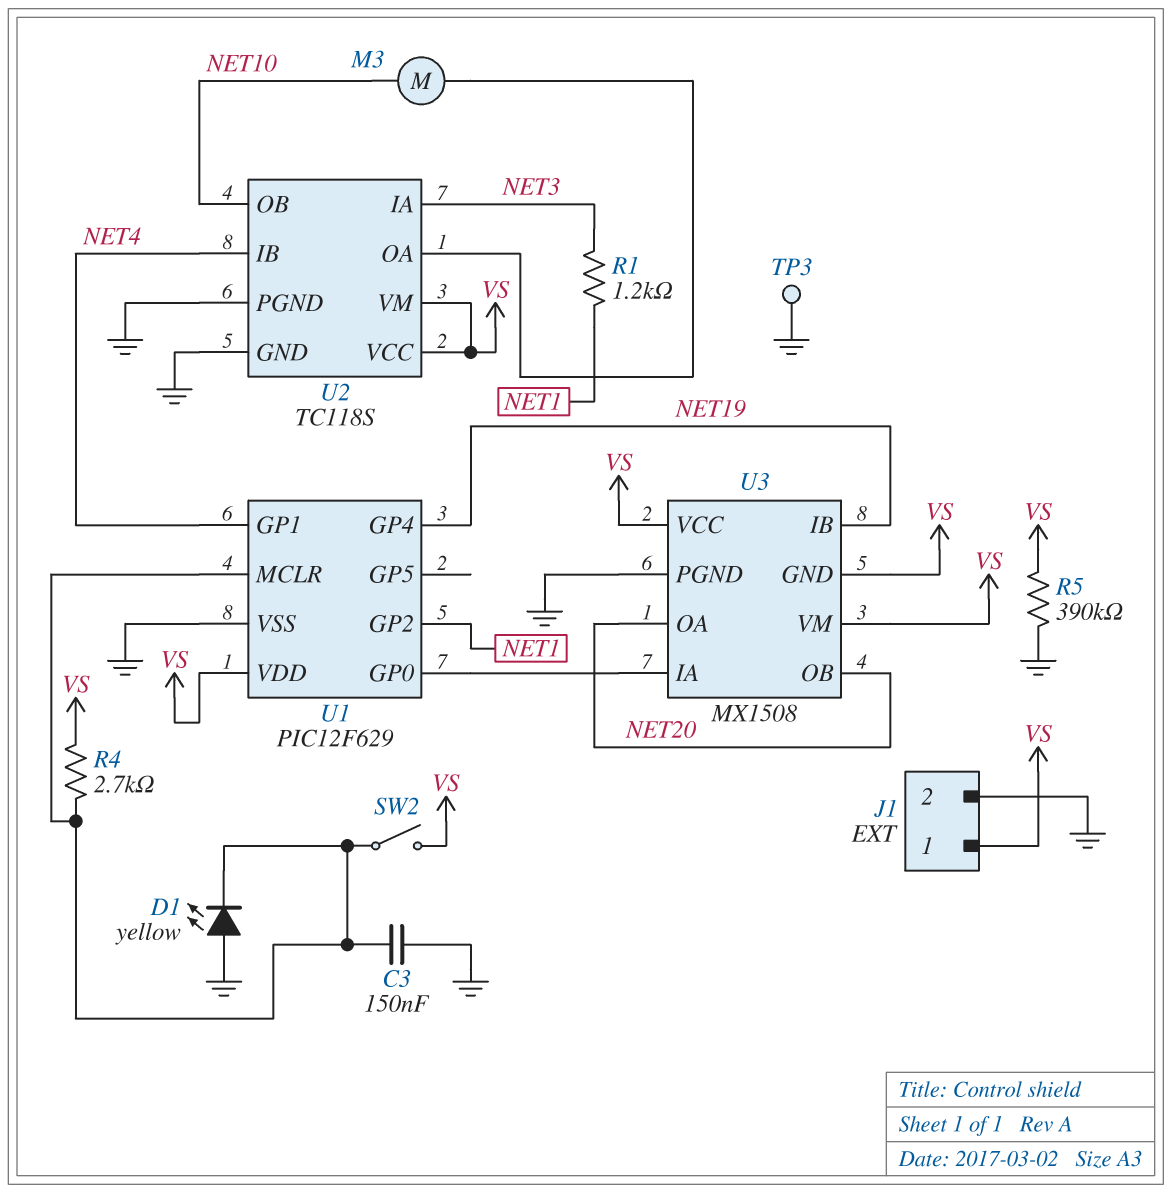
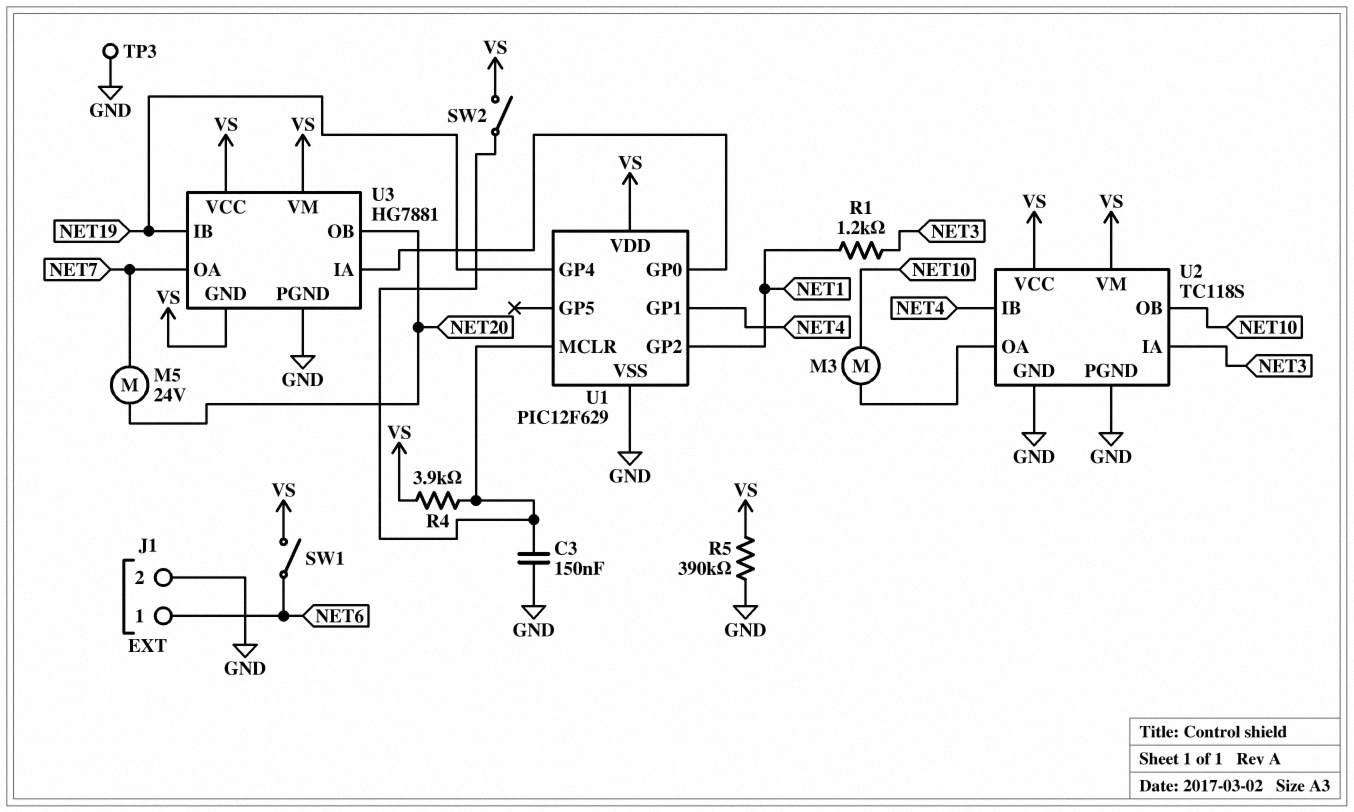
D1: LED yellow (A GND, K U1/MCLR) -> none
J1 pin 1: VS -> NET6
M5: none -> motor 24V (NET7, NET20)
R4: 2.7k (U1/MCLR, VS) -> 3.9k (U1/MCLR, VS)
SW1: none -> switch (NET6, VS)
U3: MX1508 -> HG7881
U3 pin OA: NET20 -> NET7

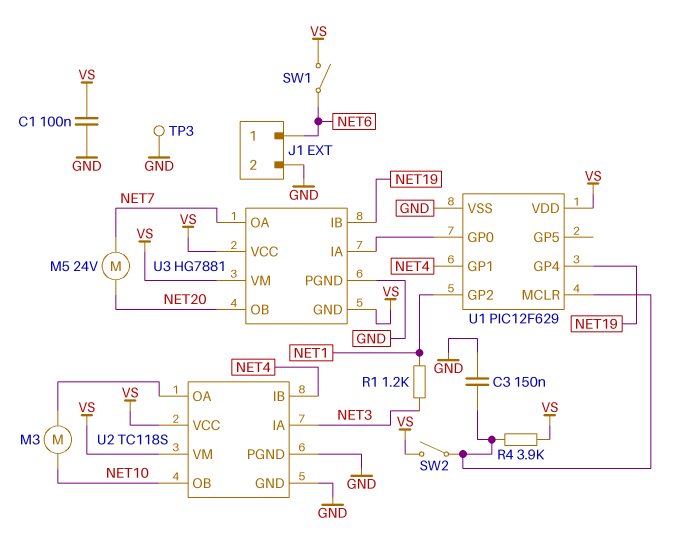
C1: none -> 100nF (GND, VS)
R5: 390k (GND, VS) -> none

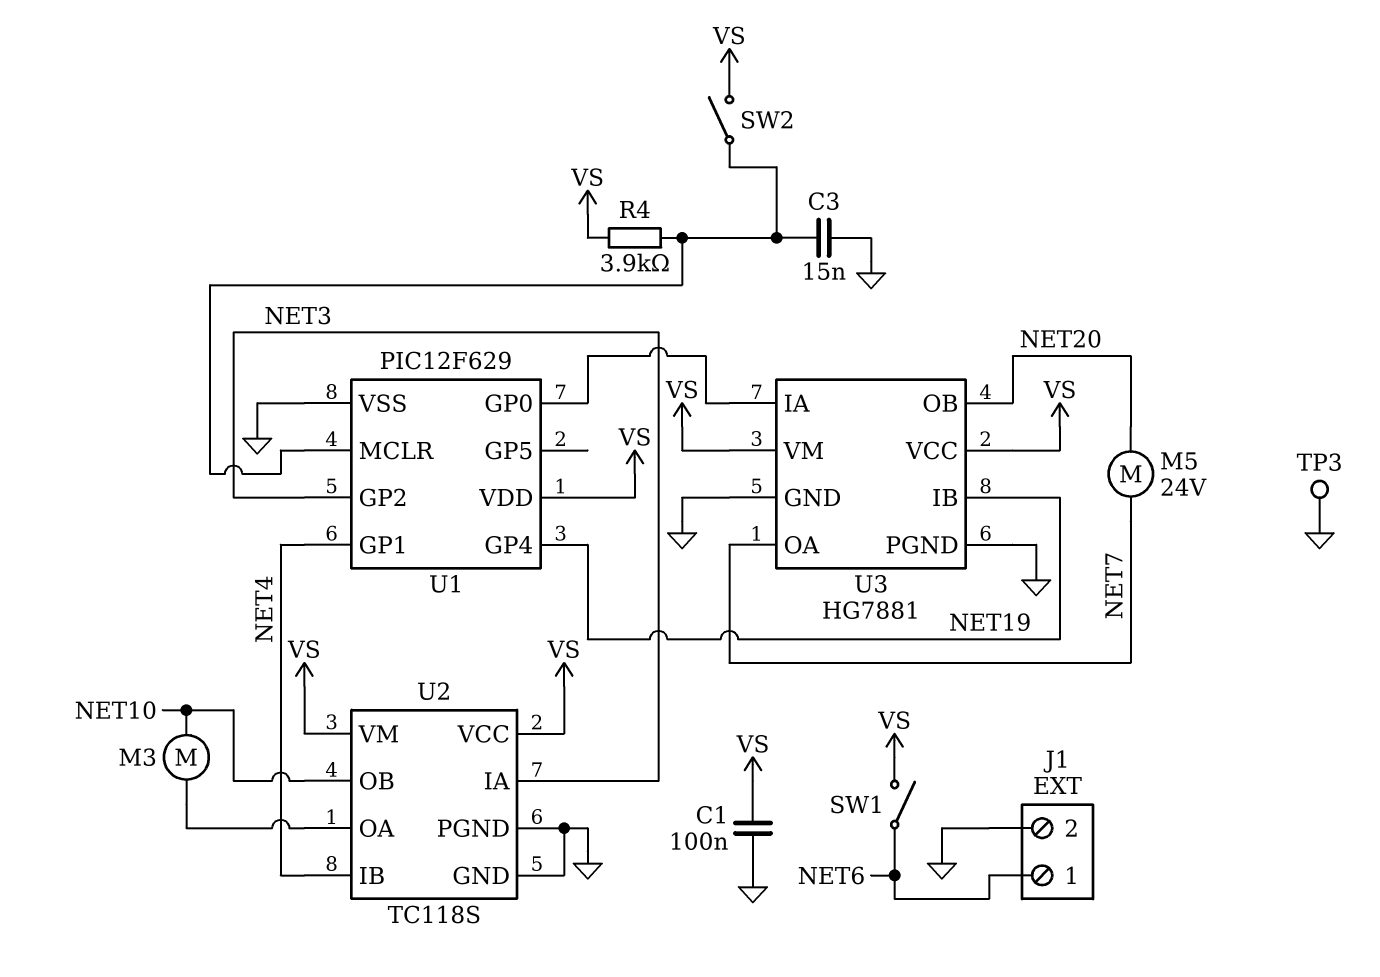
C3: 150nF (GND, U1/MCLR) -> 15nF (GND, U1/MCLR)
R1: 1.2k (NET1, NET3) -> none
U1 pin GP2: NET1 -> NET3
U3 pin GND: VS -> GND

